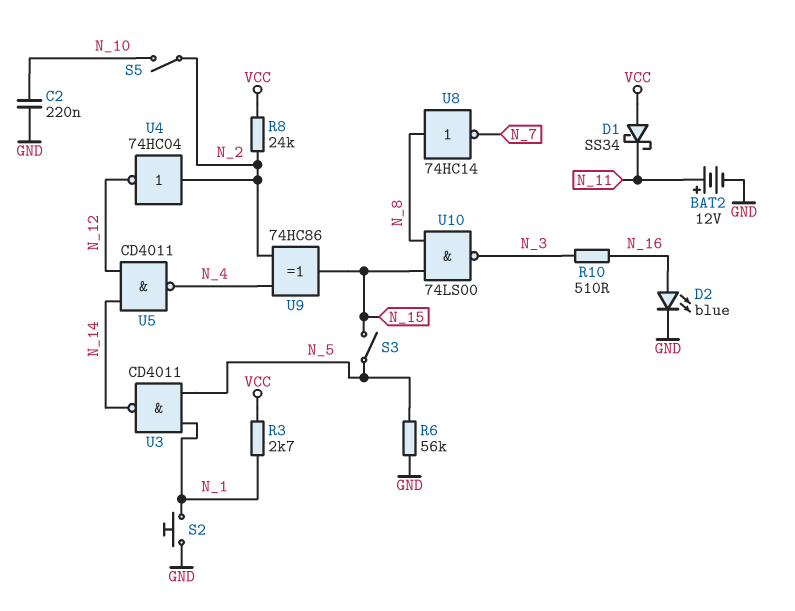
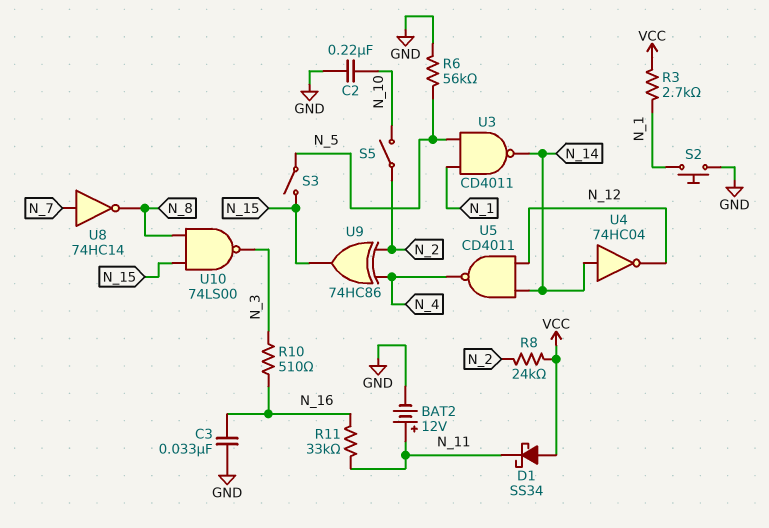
C3: none -> 33nF (GND, N_16)
D2: LED blue (A N_16, K GND) -> none
R11: none -> 33k (N_11, N_16)
U4: NOT 74HC04 (in N_2, out N_12) -> NOT 74HC04 (in N_14, out N_12)
U8: NOT 74HC14 (in N_8, out N_7) -> NOT 74HC14 (in N_7, out N_8)

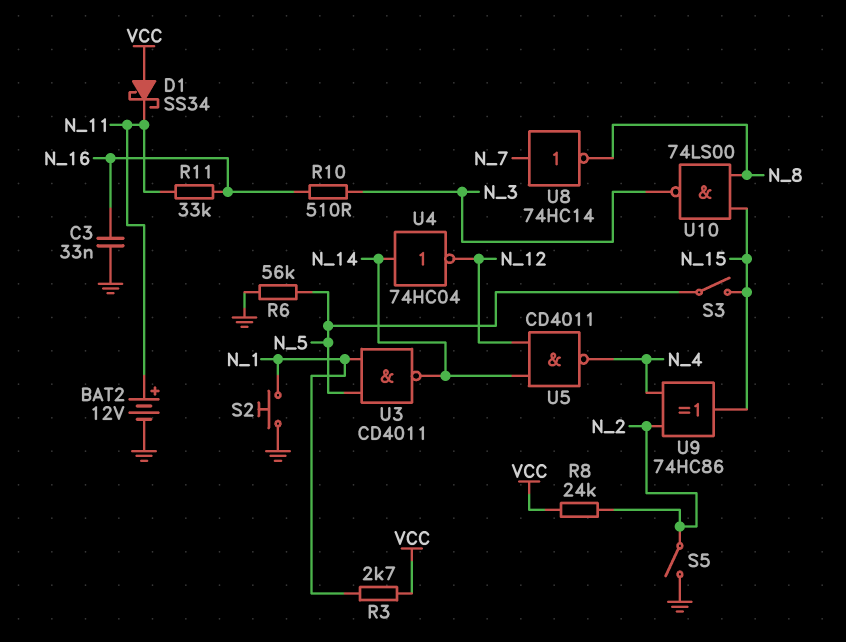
C2: 220nF (GND, N_10) -> none
S5: switch (N_2, N_10) -> switch (GND, N_2)

